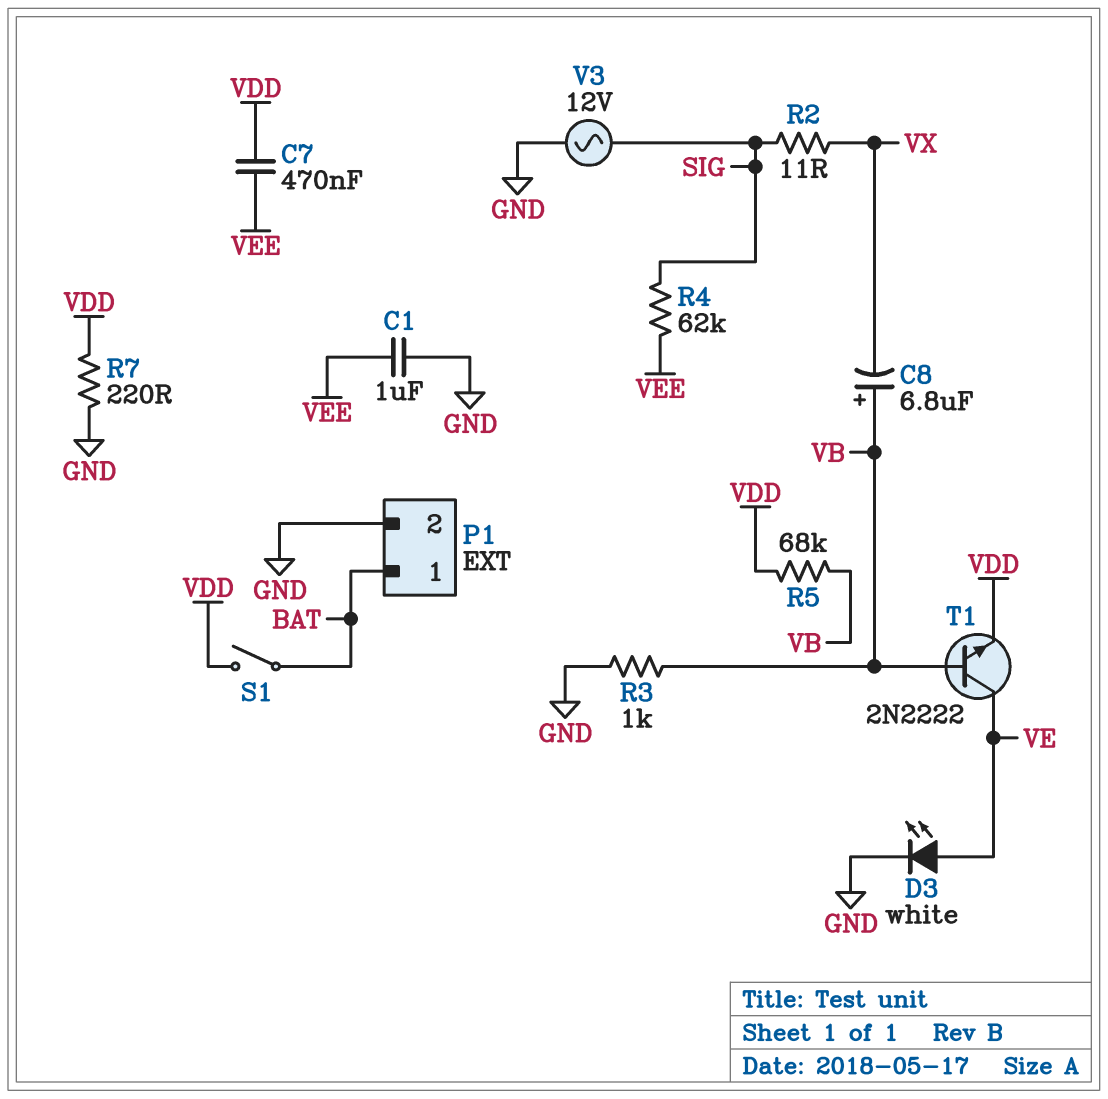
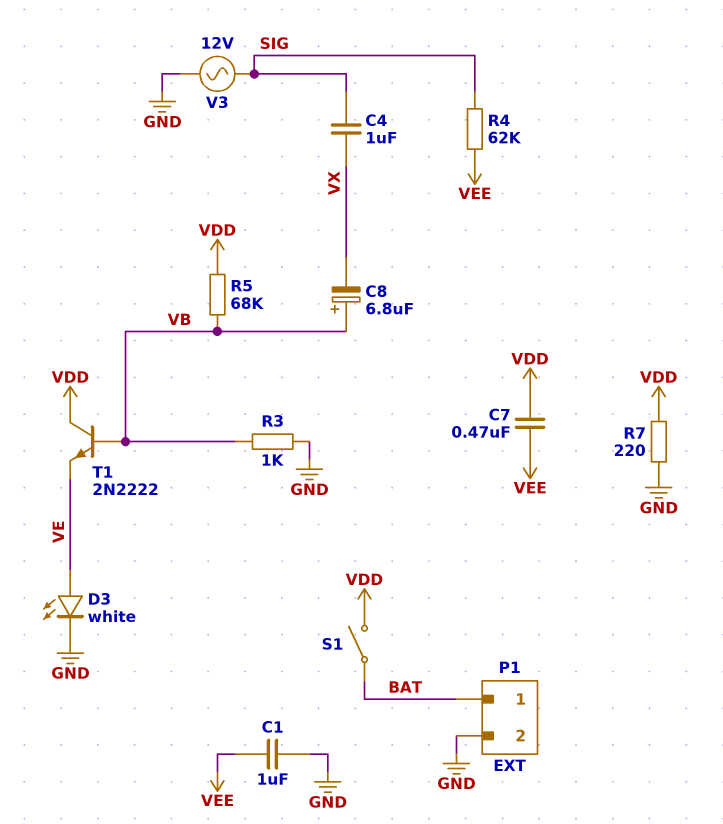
C4: none -> 1uF (SIG, VX)
R2: 11 (SIG, VX) -> none
T1: NPN 2N2222 (B VB, C VE, E VDD) -> NPN 2N2222 (B VB, C VDD, E VE)

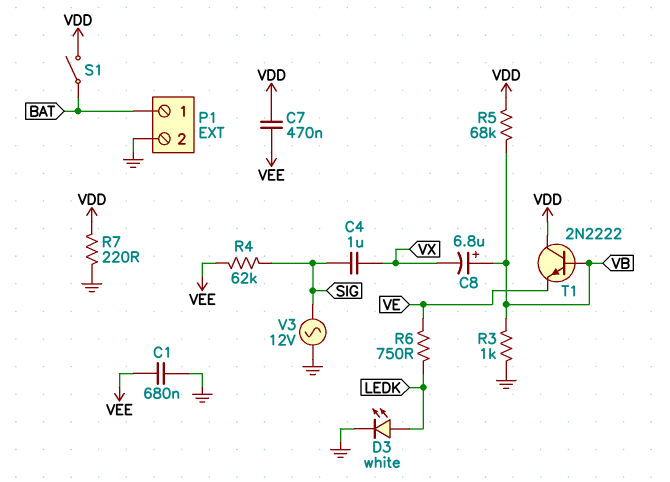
C1: 1uF (GND, VEE) -> 680nF (GND, VEE)
D3: LED white (A VE, K GND) -> LED white (A LEDK, K GND)
R6: none -> 750 (LEDK, VE)

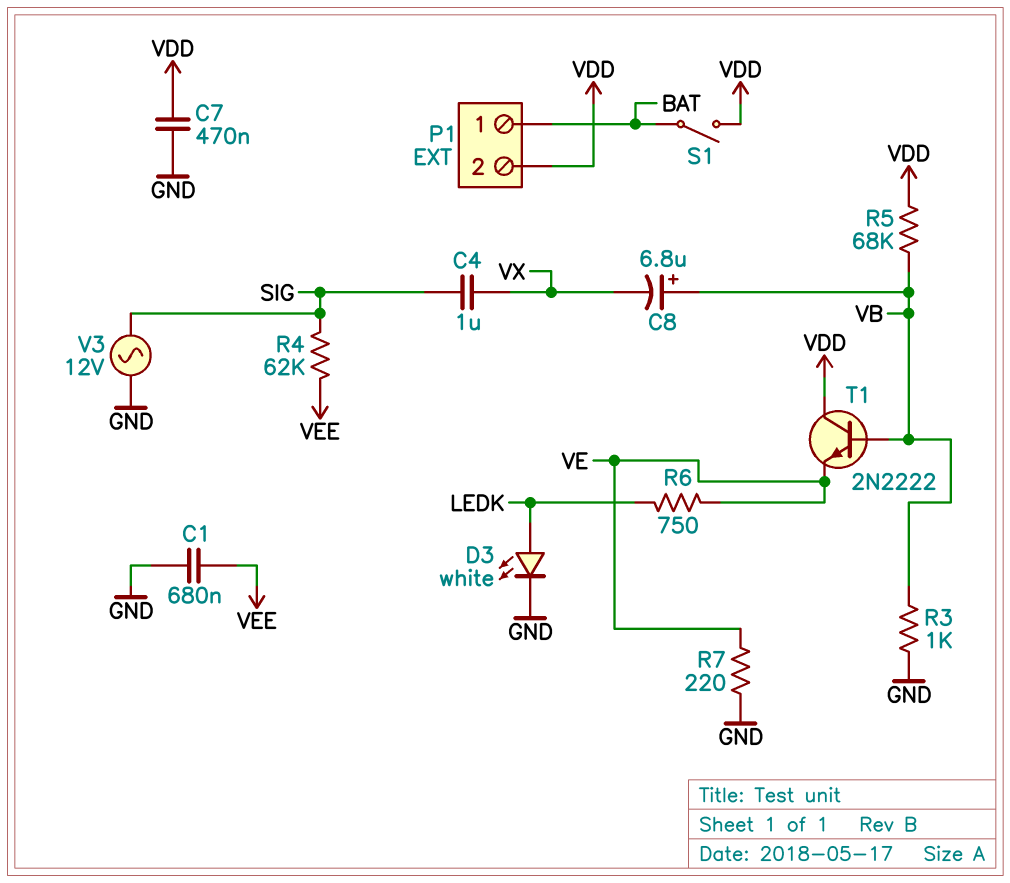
C7: 470nF (VDD, VEE) -> 470nF (GND, VDD)
P1 pin 2: GND -> VDD
R7: 220 (GND, VDD) -> 220 (GND, VE)

